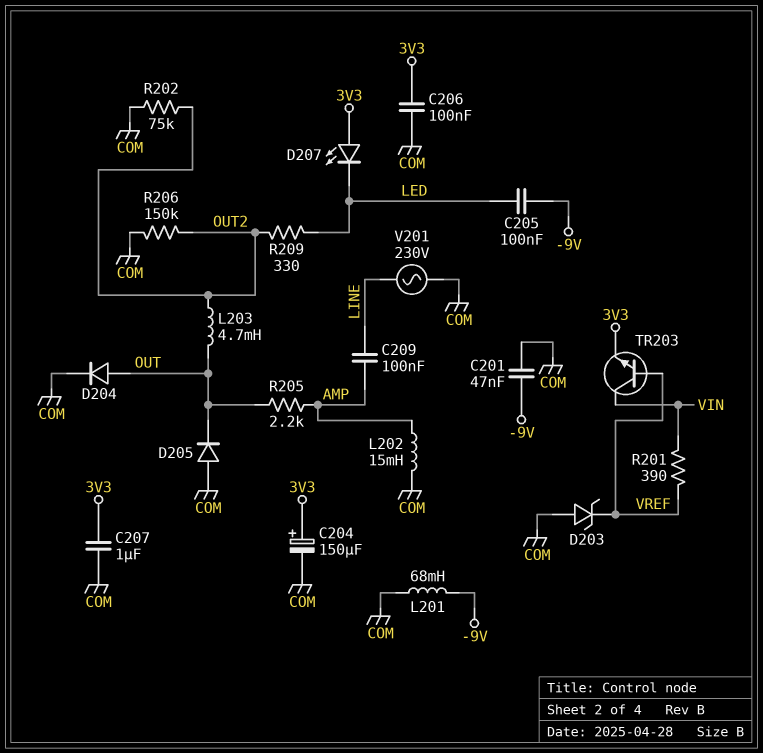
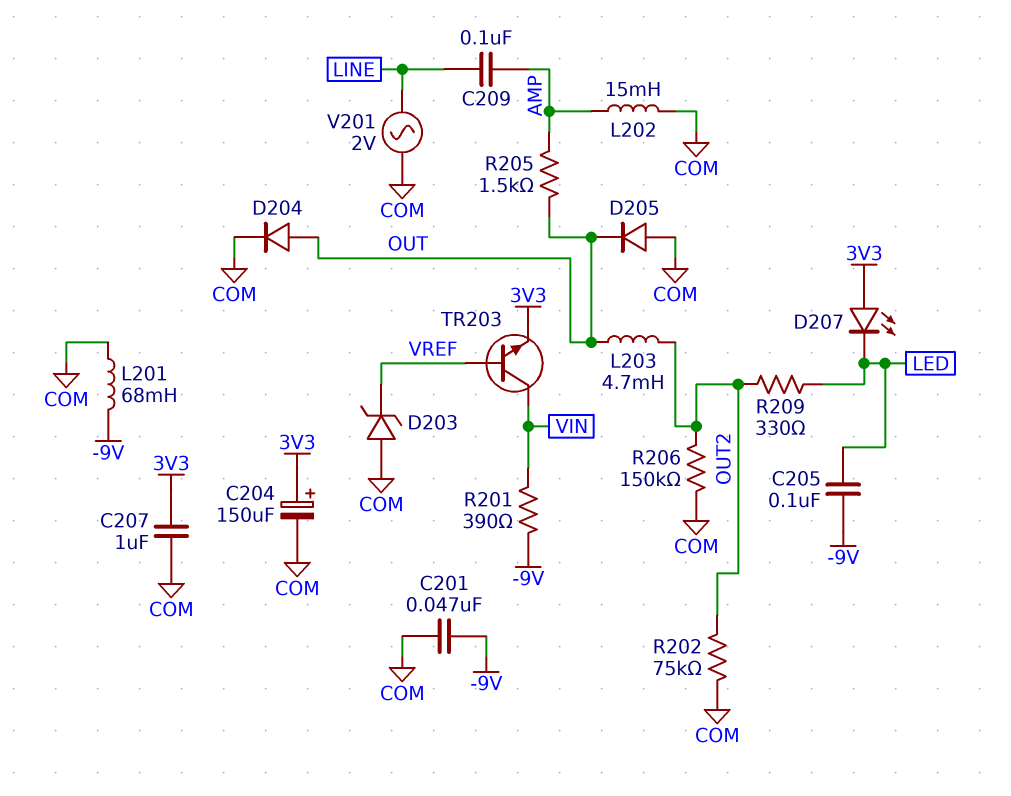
C206: 100nF (3V3, COM) -> none
R201: 390 (VIN, VREF) -> 390 (-9V, VIN)
R205: 2.2k (AMP, OUT) -> 1.5k (AMP, OUT)
V201: AC 230V (COM, LINE) -> AC 2V (COM, LINE)

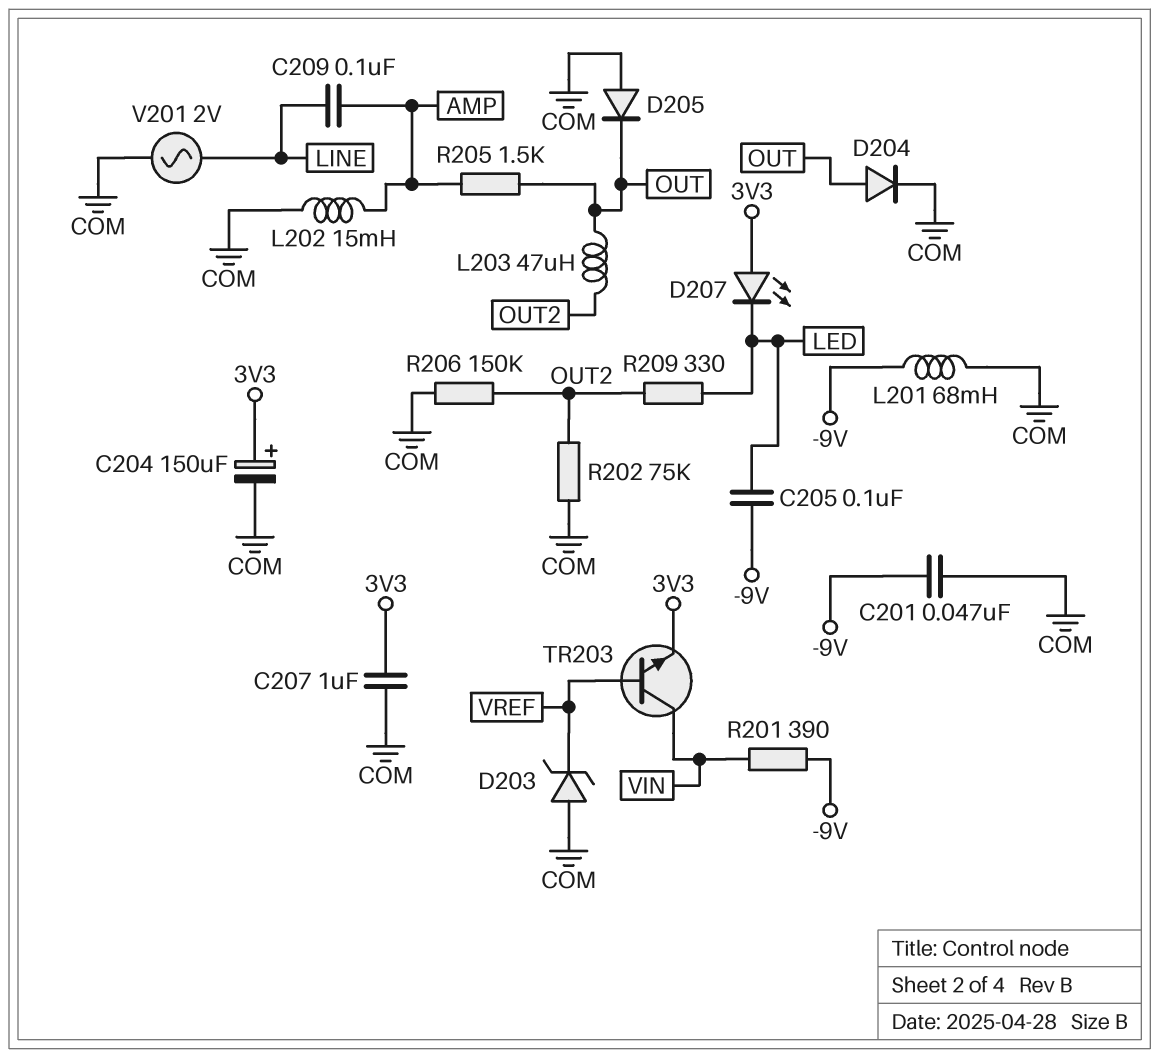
L203: 4.7mH (OUT, OUT2) -> 47uH (OUT, OUT2)

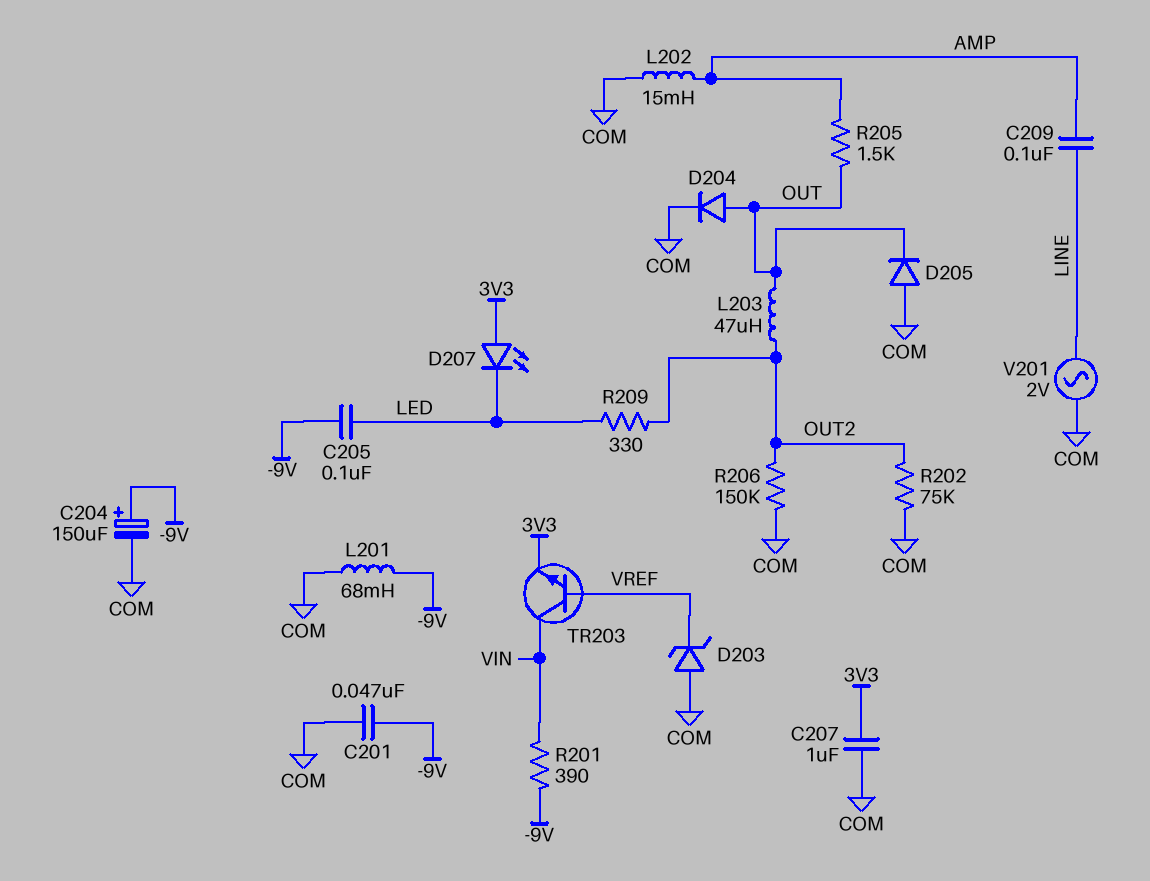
C204: 150uF (plus 3V3, minus COM) -> 150uF (plus -9V, minus COM)

